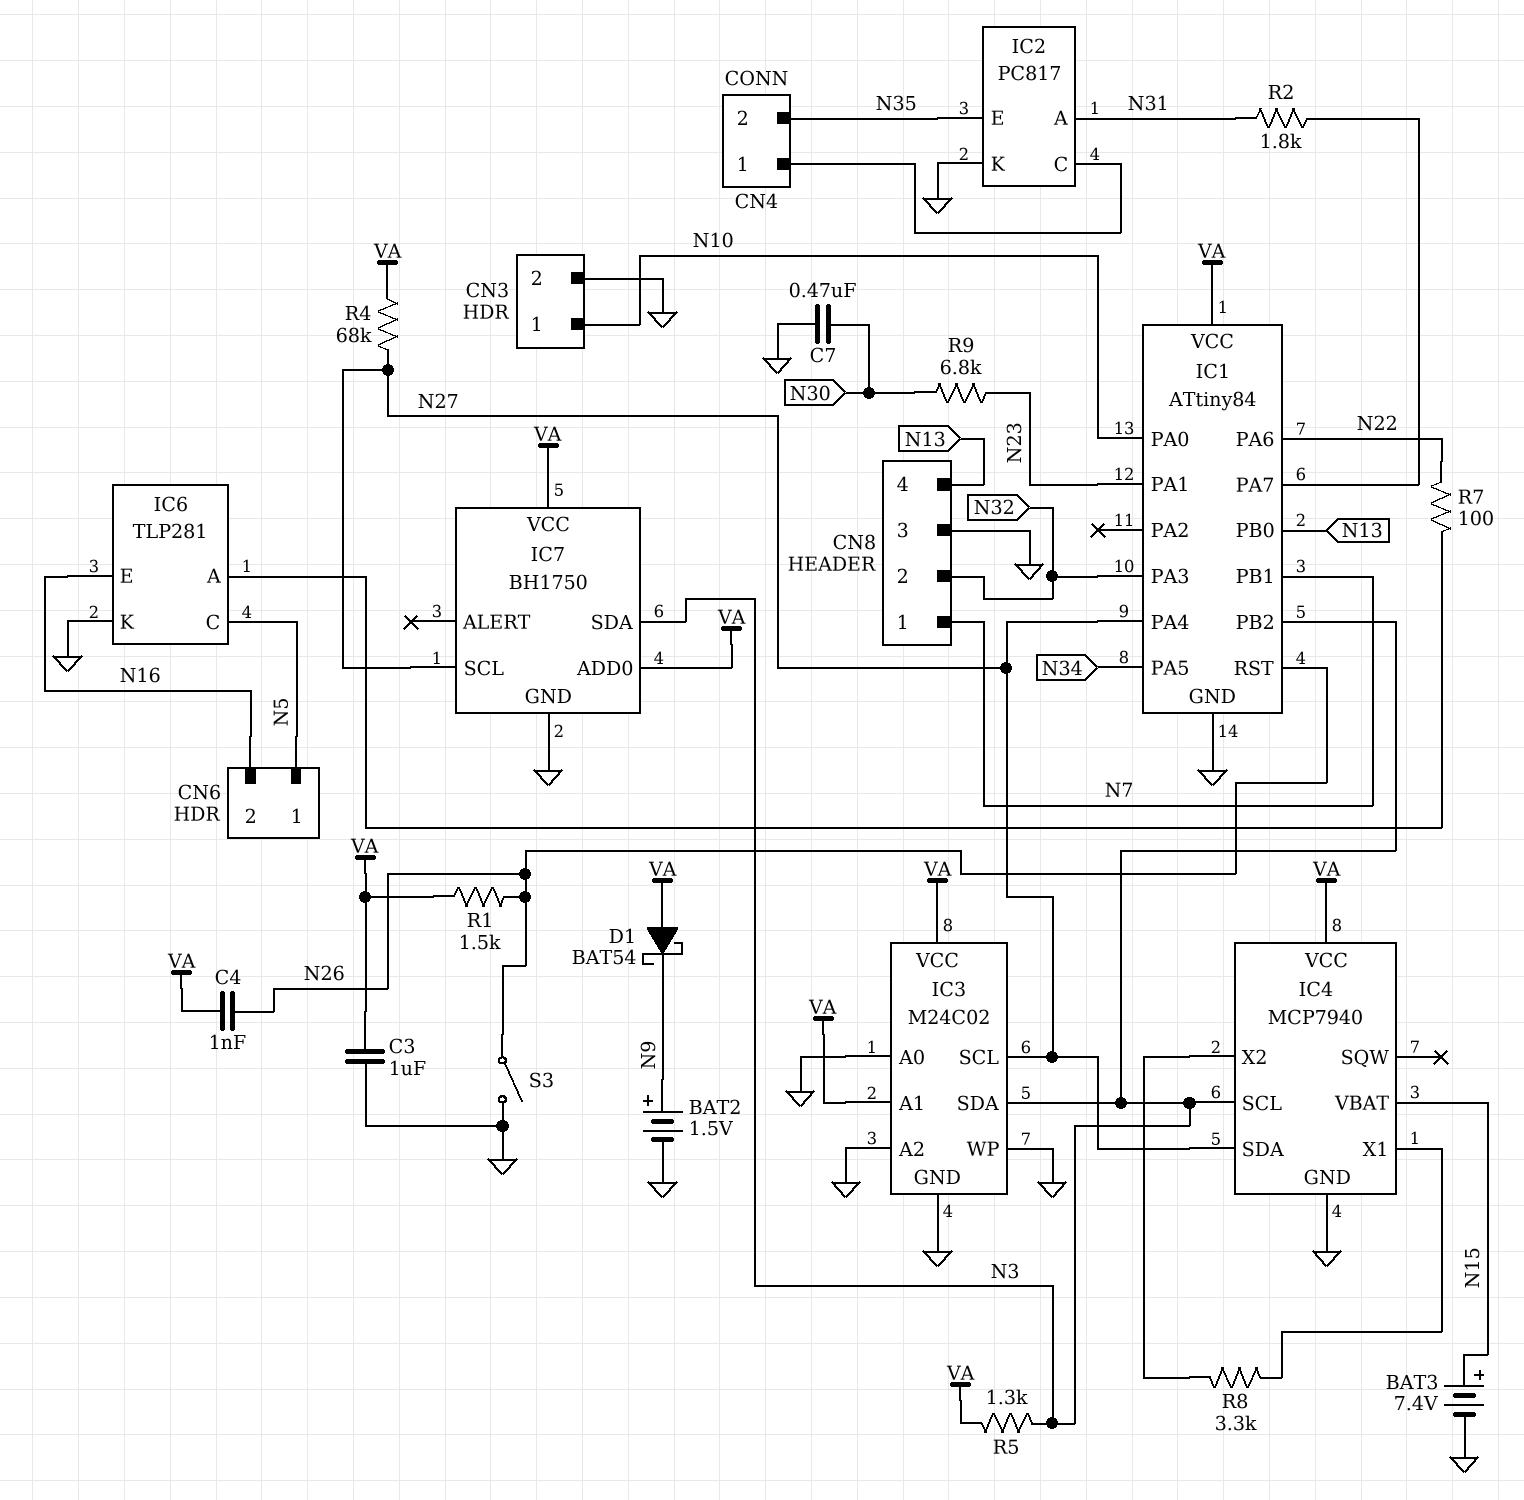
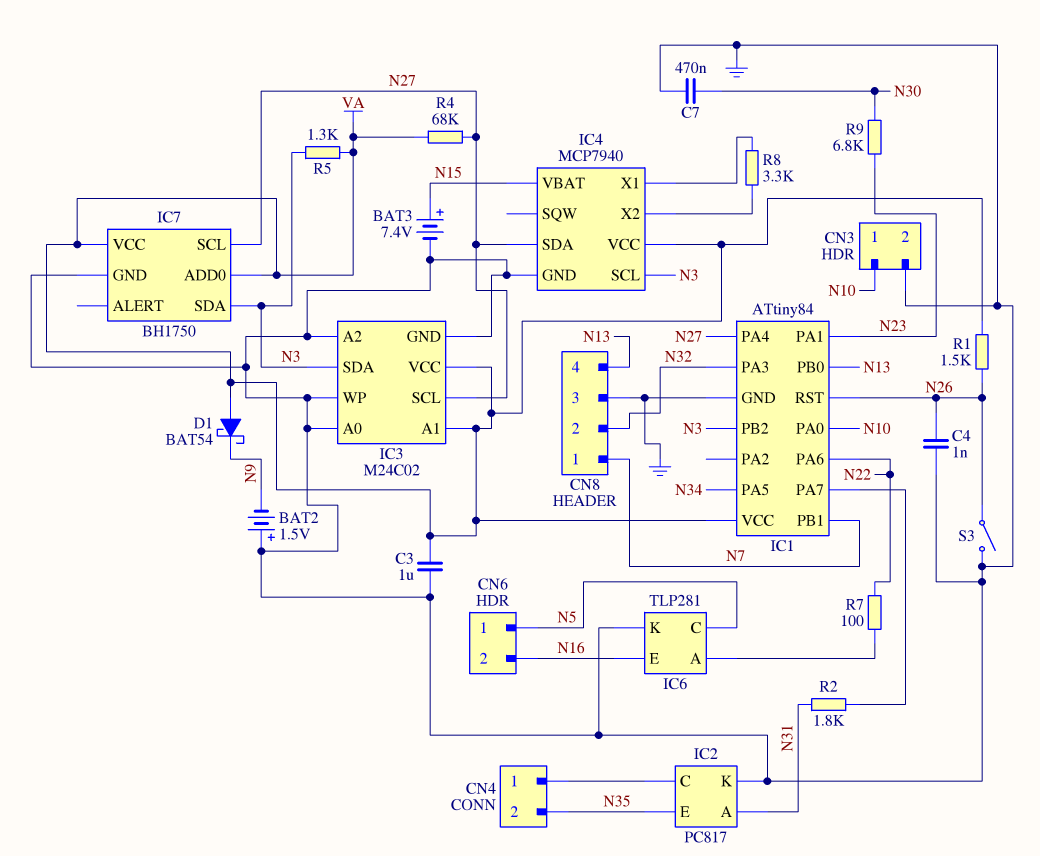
BAT2: 1.5V (plus N9, minus GND) -> 1.5V (plus GND, minus N9)
C4: 1nF (N26, VA) -> 1nF (GND, N26)

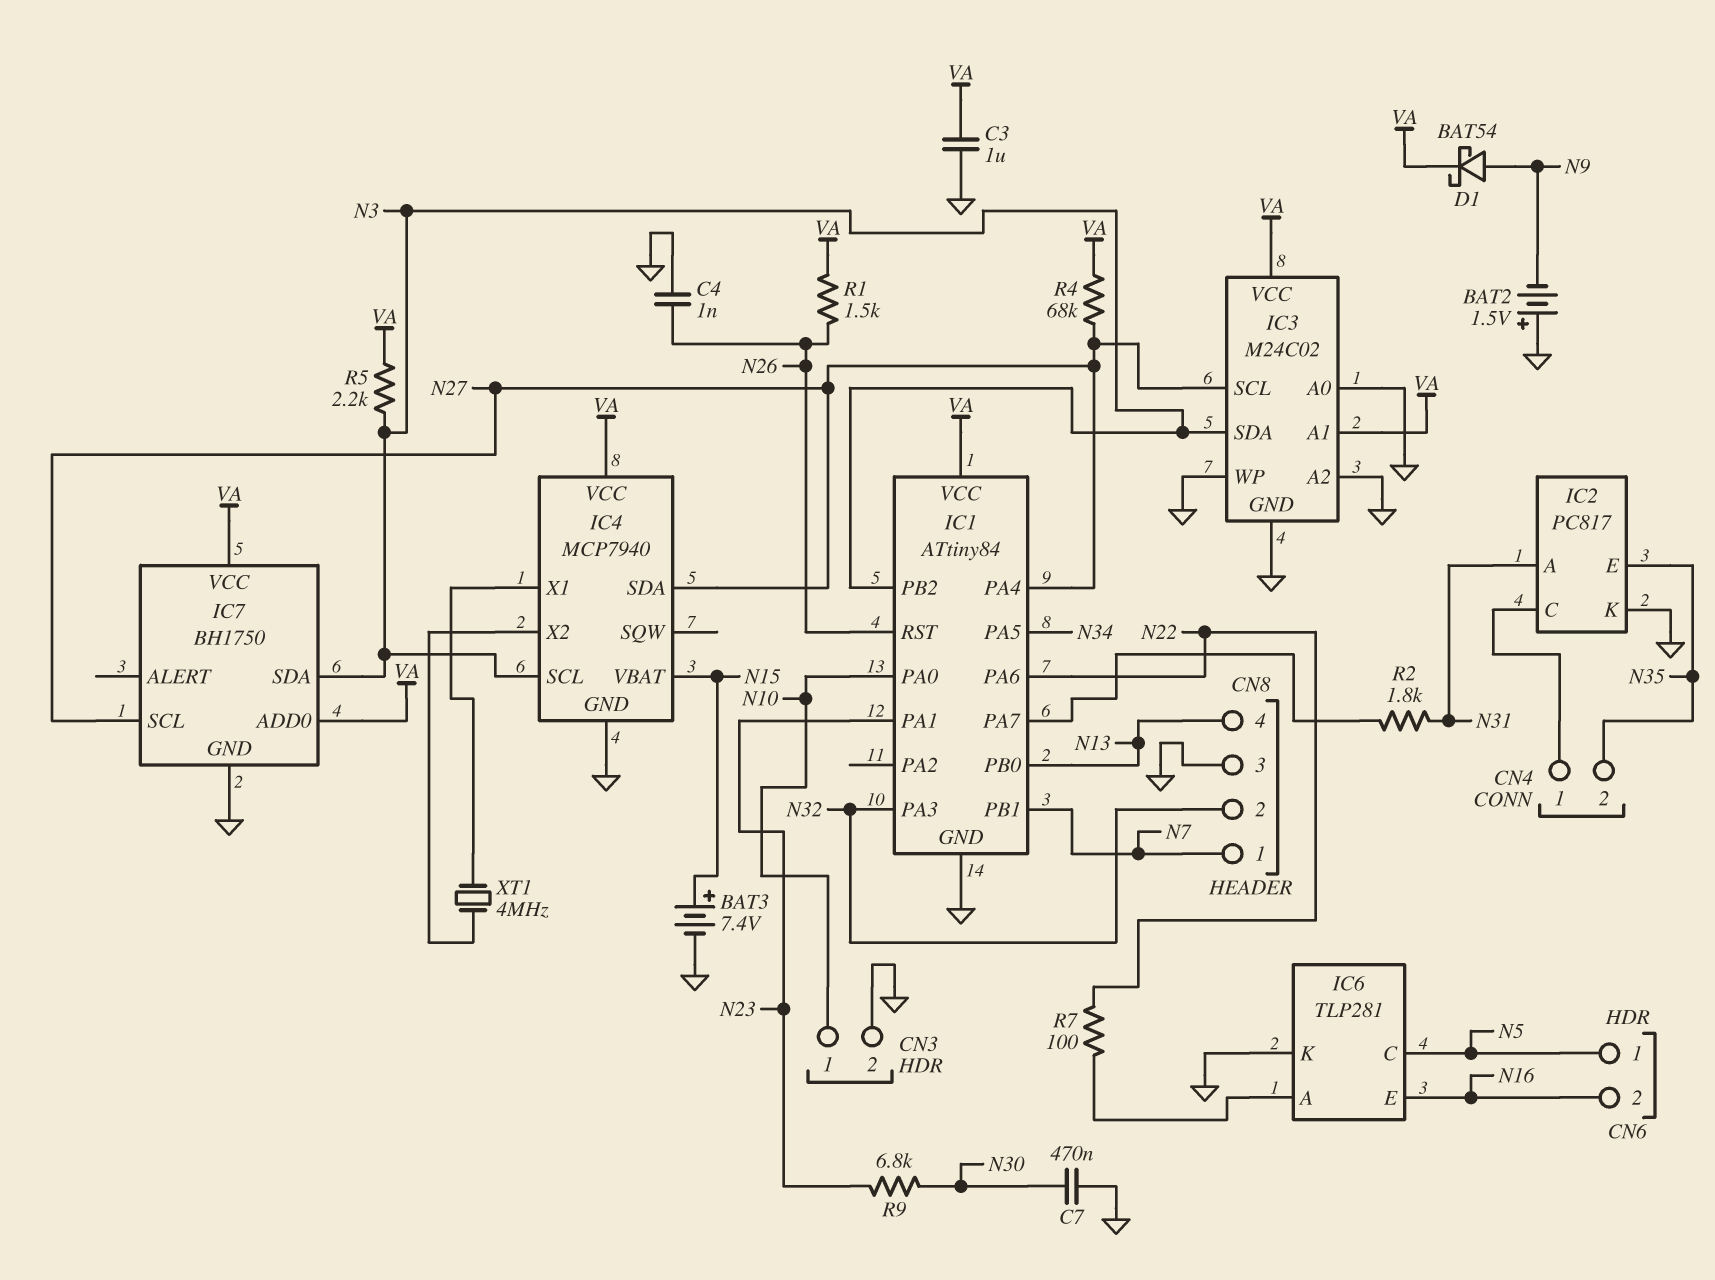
D1: schottky BAT54 (A VA, K N9) -> schottky BAT54 (A N9, K VA)
R5: 1.3k (N3, VA) -> 2.2k (N3, VA)
R8: 3.3k (IC4/X1, IC4/X2) -> none
S3: switch (GND, N26) -> none
XT1: none -> 4MHz (IC4/X1, IC4/X2)

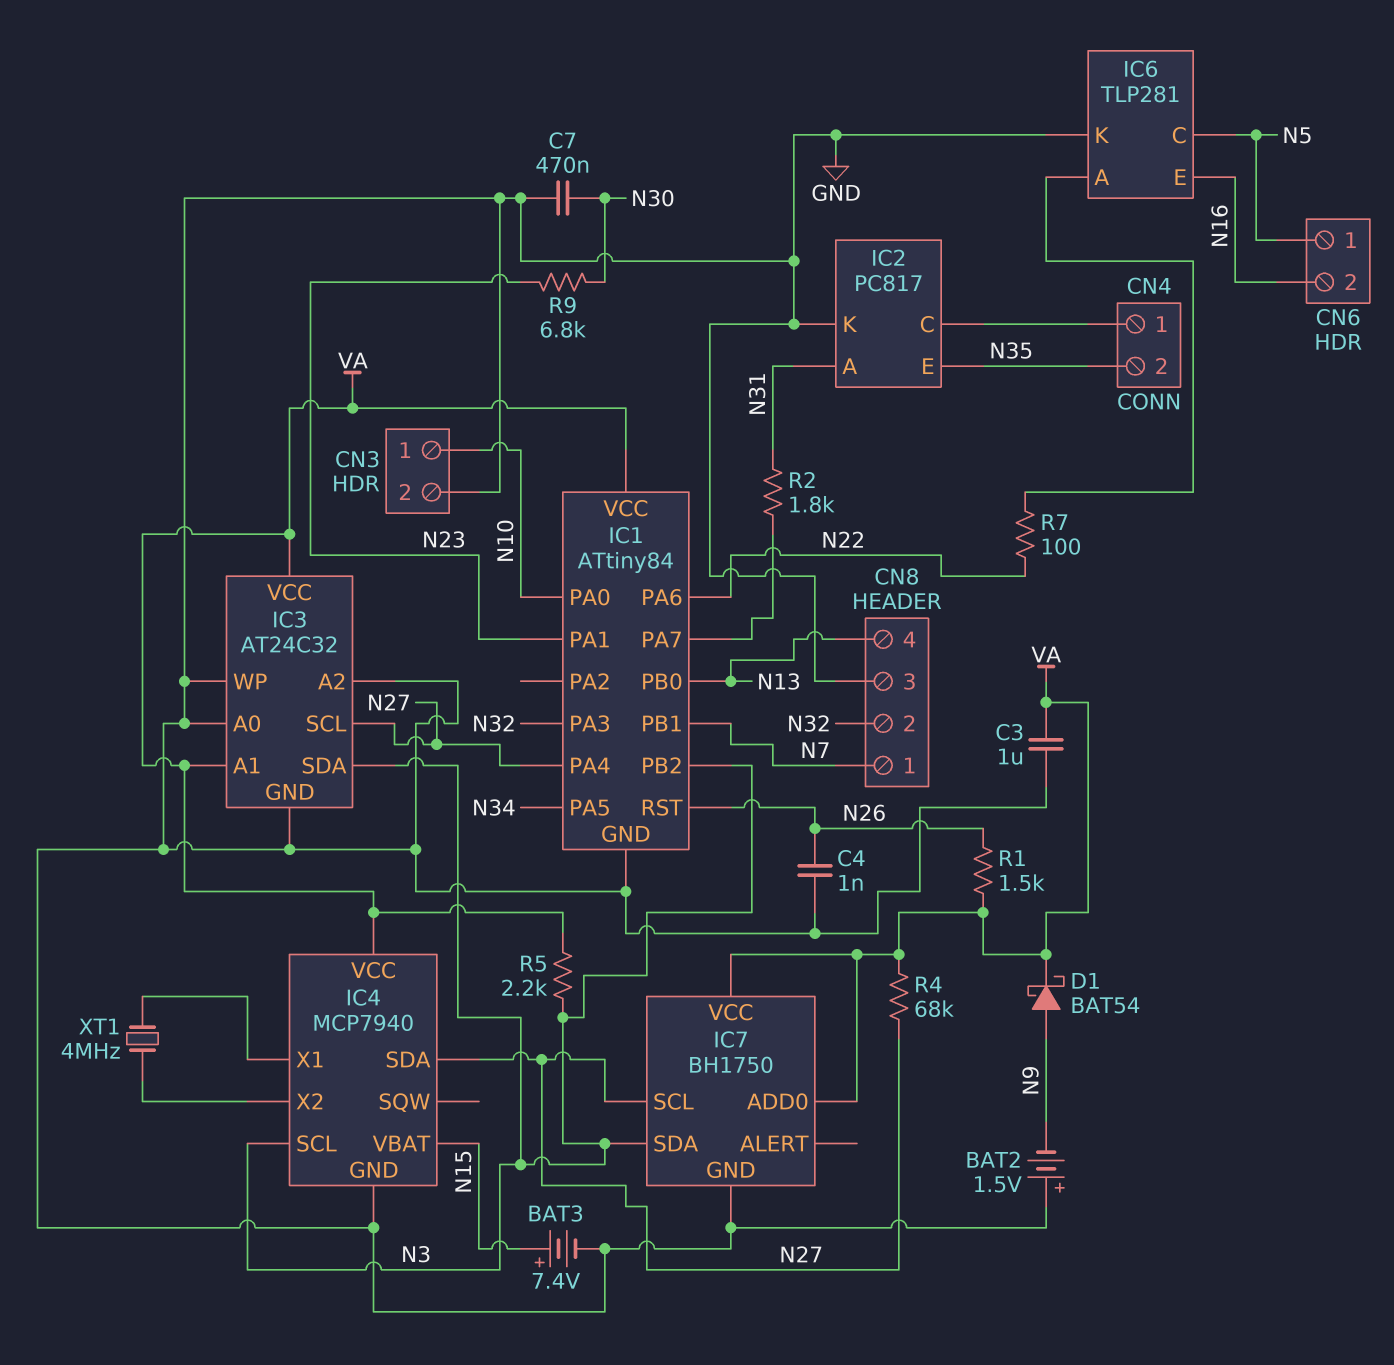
IC3: M24C02 -> AT24C32

